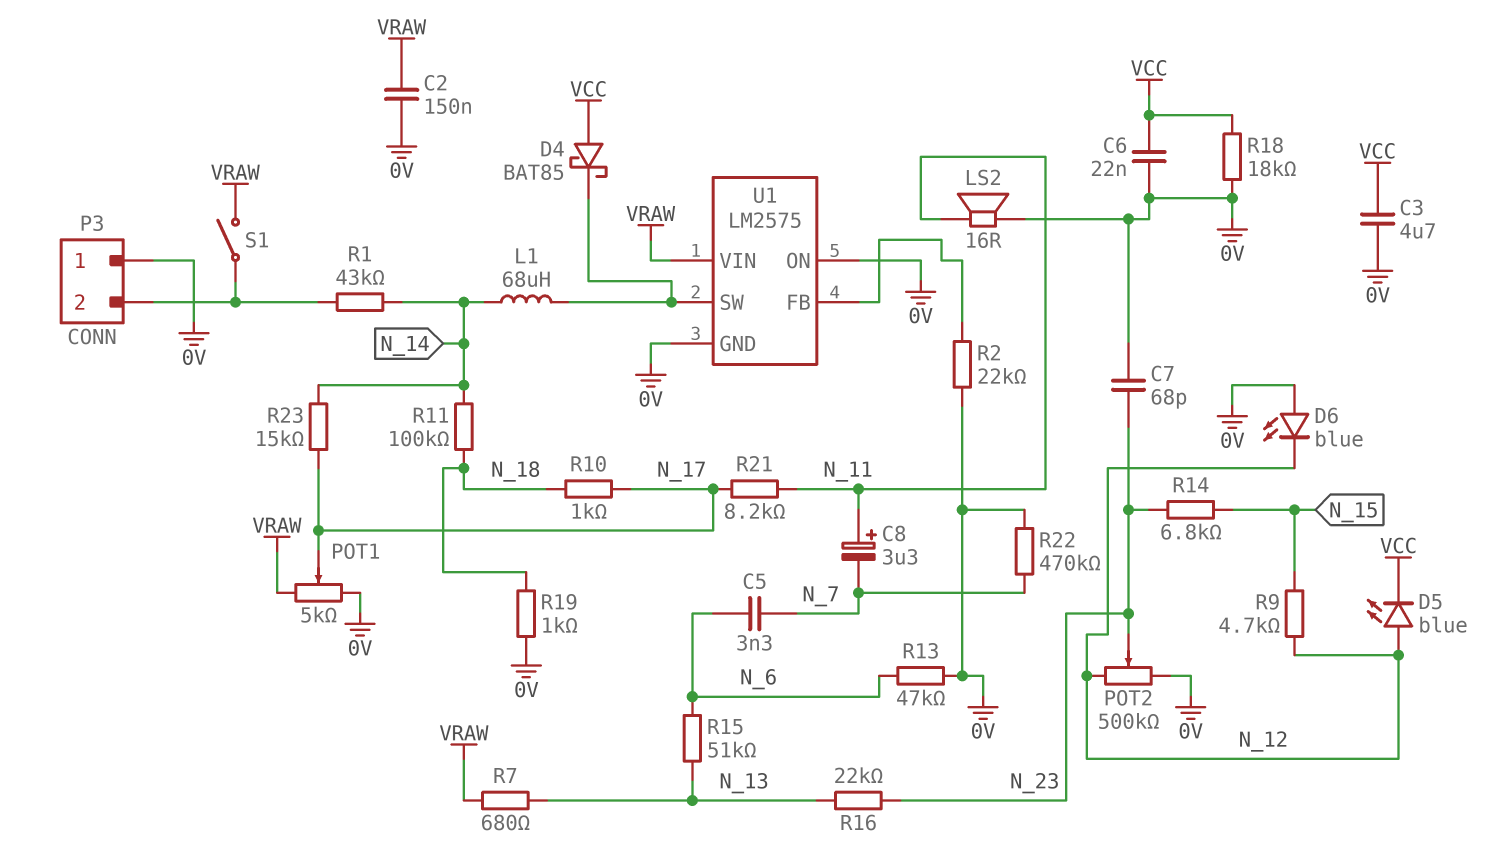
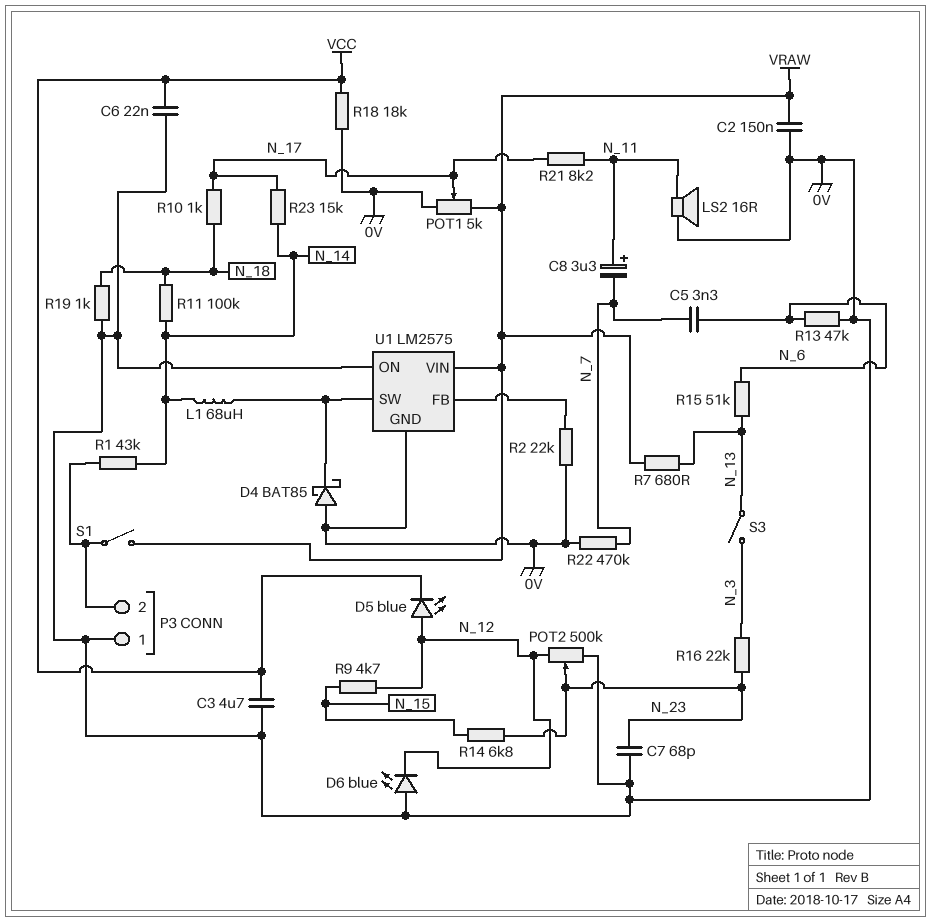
D4: schottky BAT85 (A VCC, K U1/SW) -> schottky BAT85 (A 0V, K U1/SW)
R16: 22k (N_13, N_23) -> 22k (N_3, N_23)
S3: none -> switch (N_3, N_13)

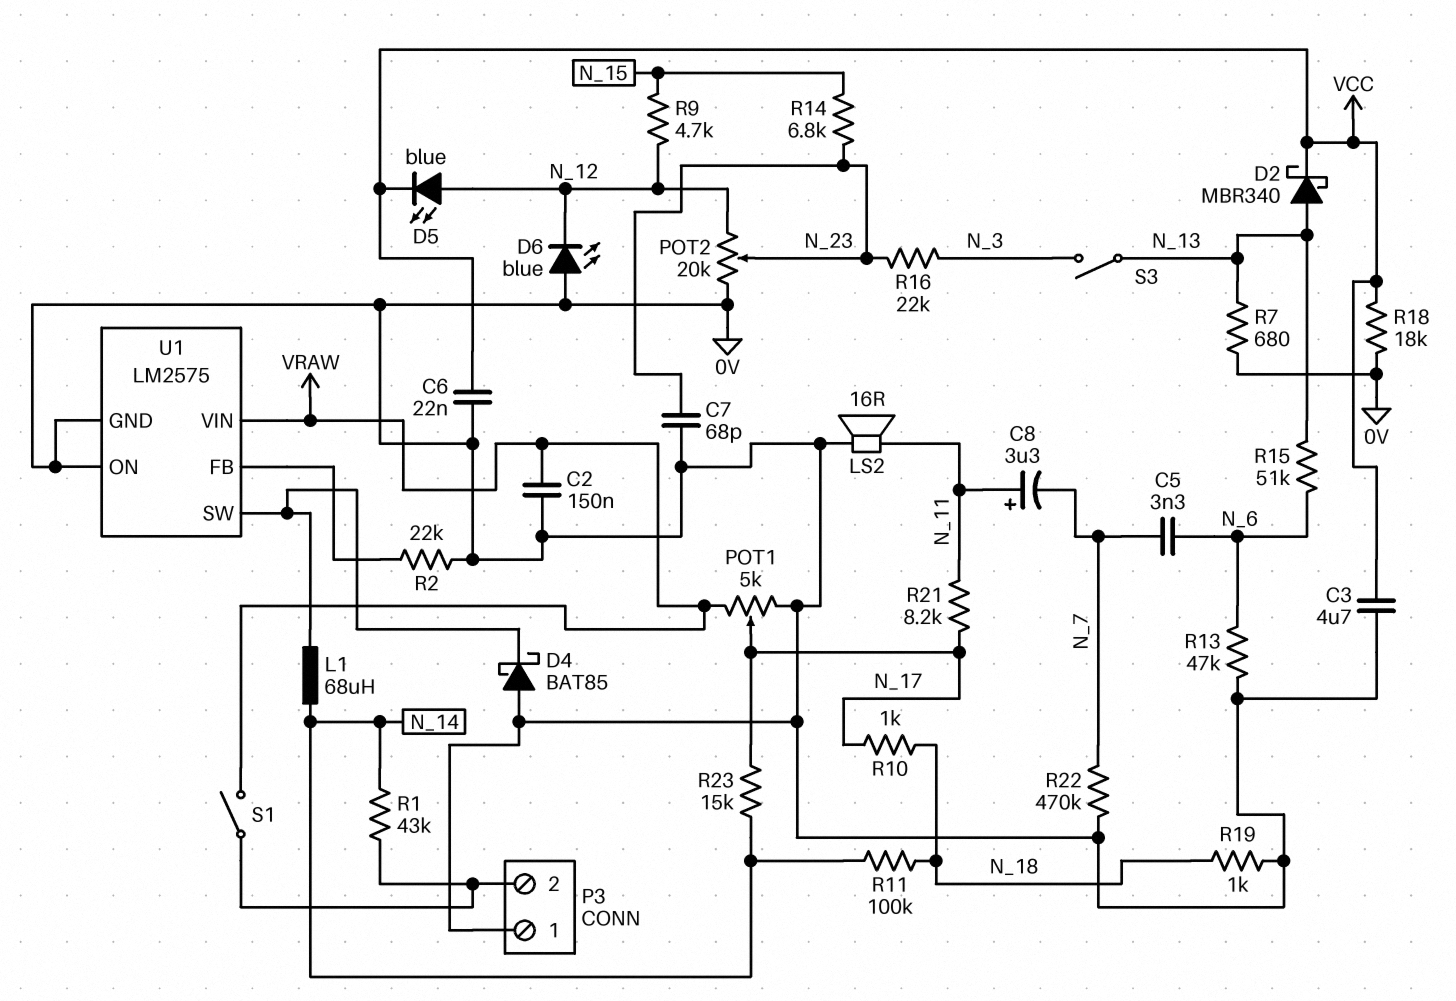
D2: none -> schottky MBR340 (A N_13, K VCC)
POT2: 500k (0V, N_12, wiper N_23) -> 20k (0V, N_12, wiper N_23)
R7: 680 (N_13, VRAW) -> 680 (0V, N_13)

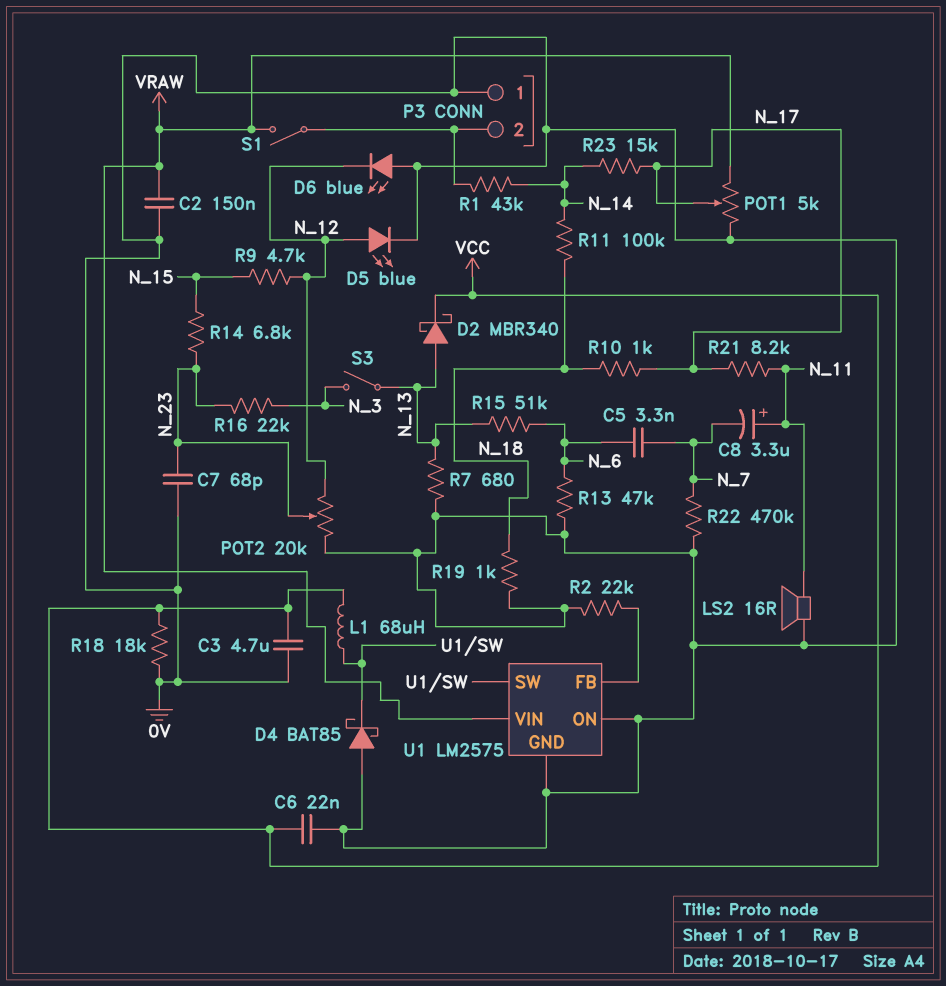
D5: LED blue (A N_12, K VCC) -> LED blue (A N_12, K 0V)
L1: 68uH (N_14, U1/SW) -> 68uH (U1/SW, VCC)

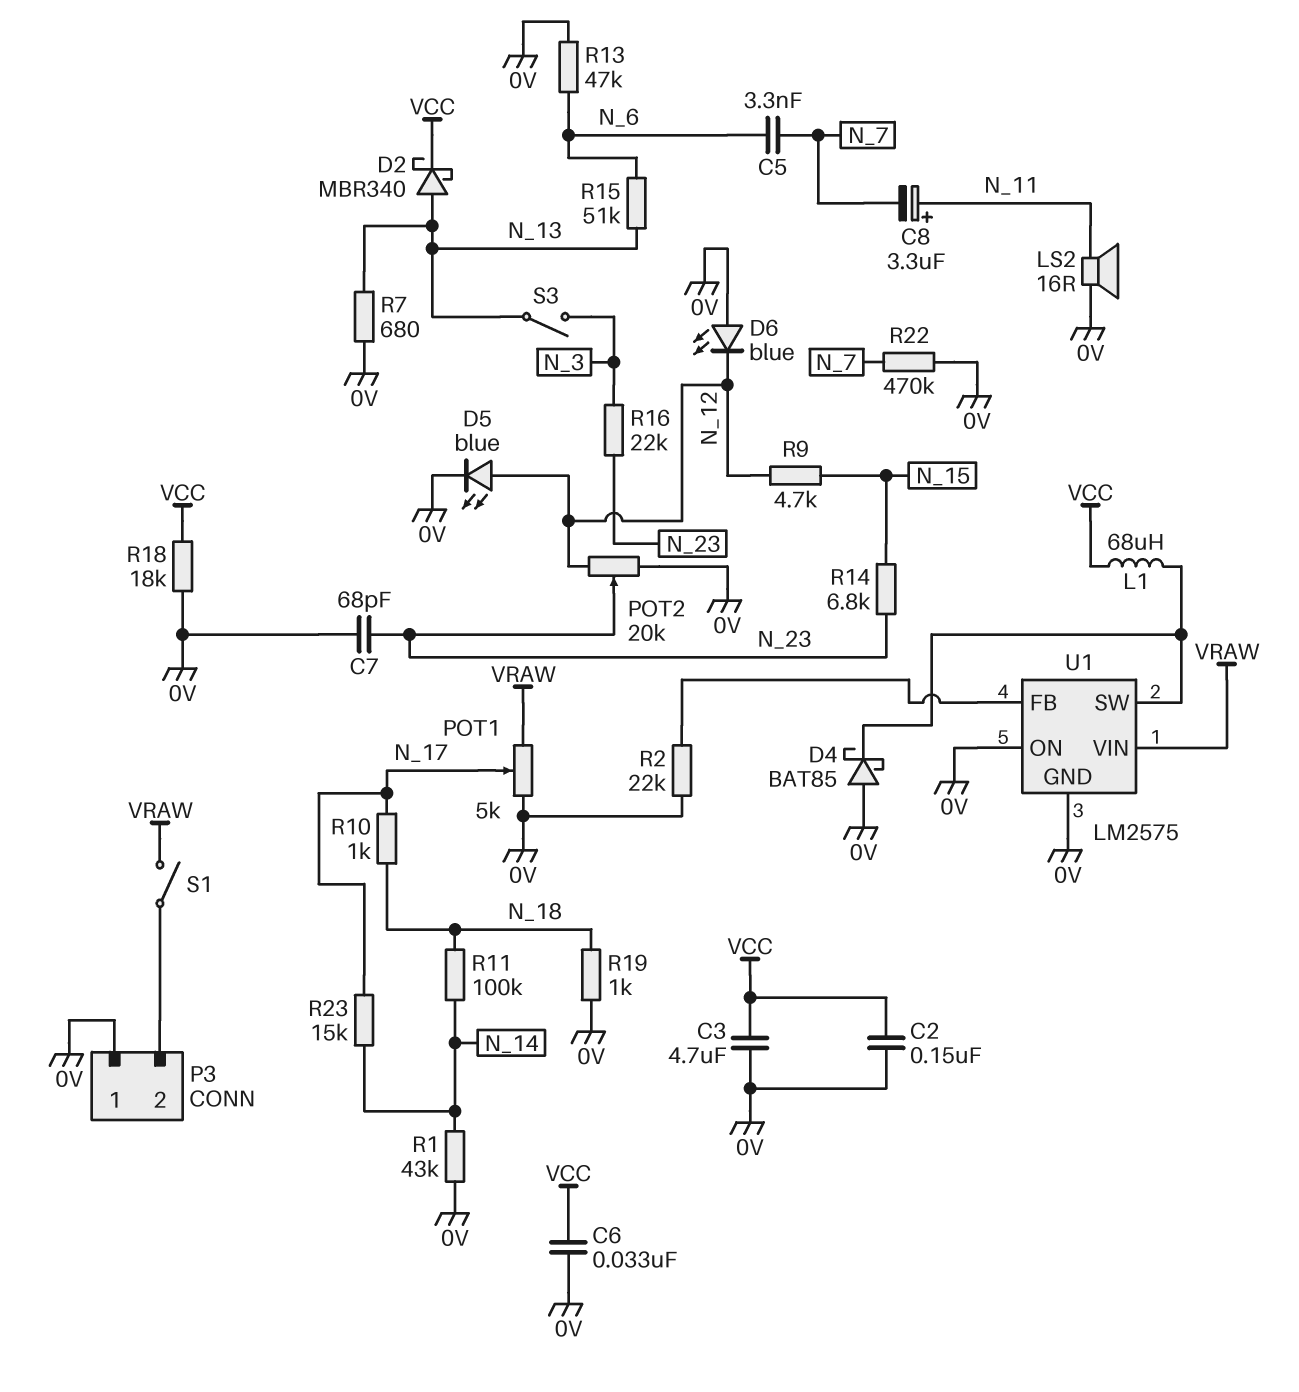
C2: 150nF (0V, VRAW) -> 150nF (0V, VCC)
C6: 22nF (0V, VCC) -> 33nF (0V, VCC)
R1: 43k (N_14, P3/2) -> 43k (0V, N_14)
R21: 8.2k (N_11, N_17) -> none

